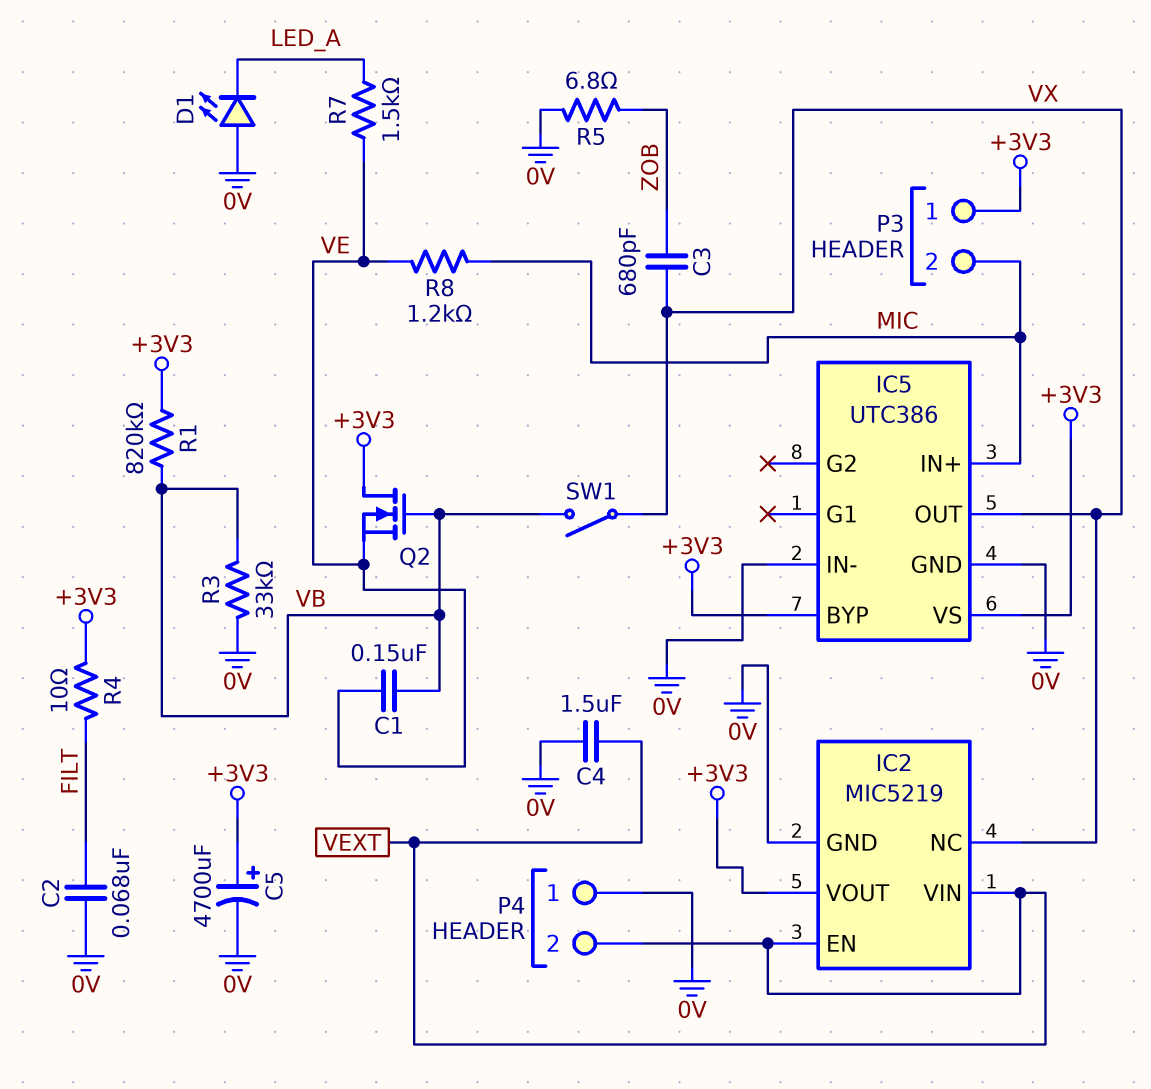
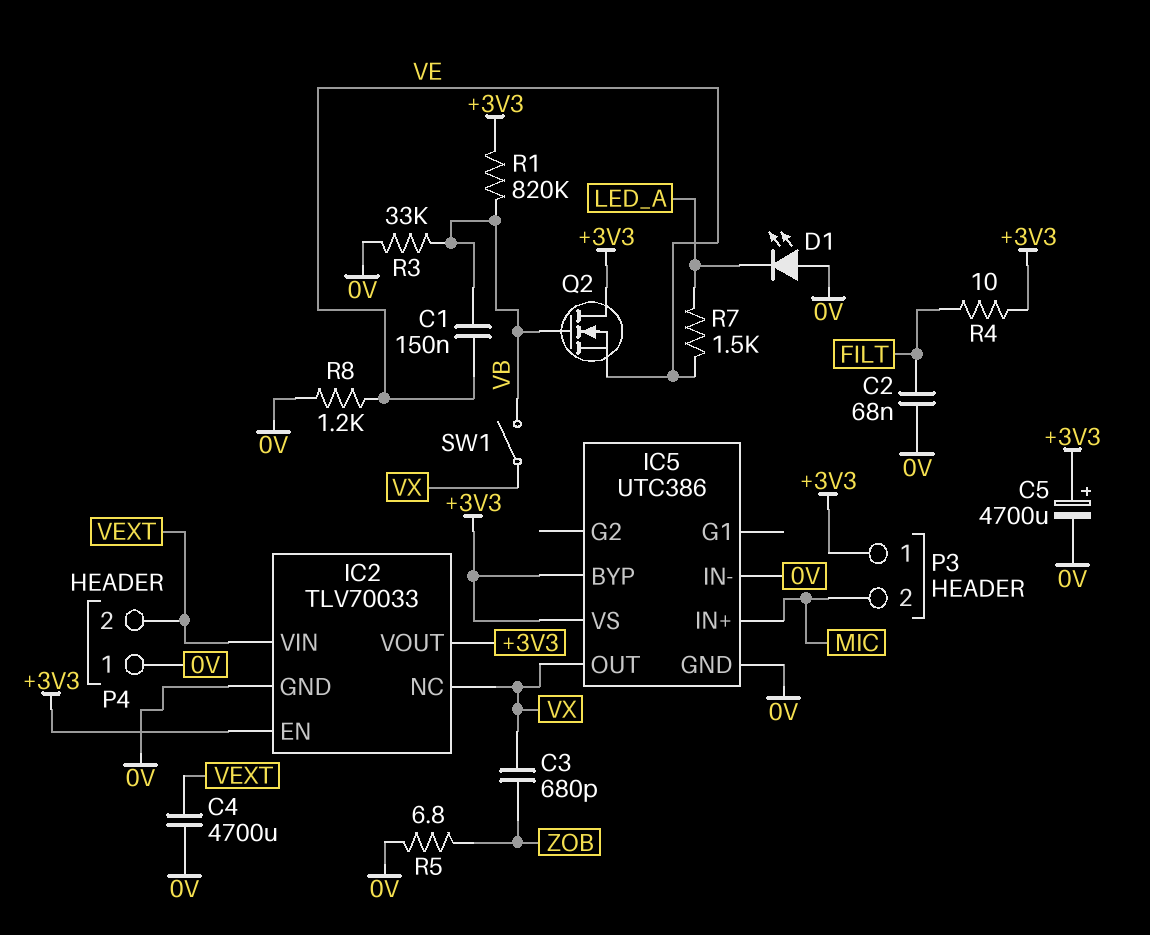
C4: 1.5uF (0V, VEXT) -> 4700uF (0V, VEXT)
IC2: MIC5219 -> TLV70033
IC2 pin EN: VEXT -> +3V3
R8: 1.2k (MIC, VE) -> 1.2k (0V, VE)

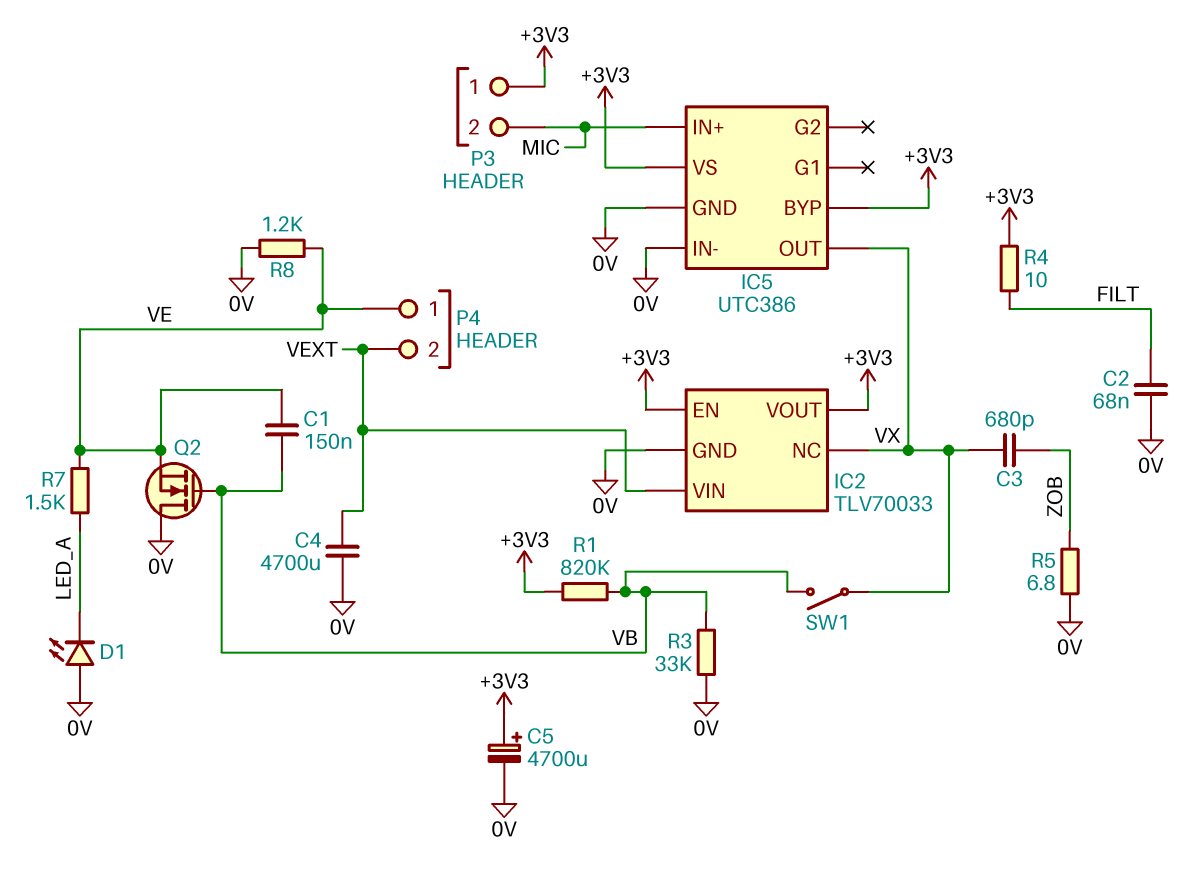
P4 pin 1: 0V -> VE
Q2: NMOS (G VB, D +3V3, S VE) -> NMOS (G VB, D 0V, S VE)

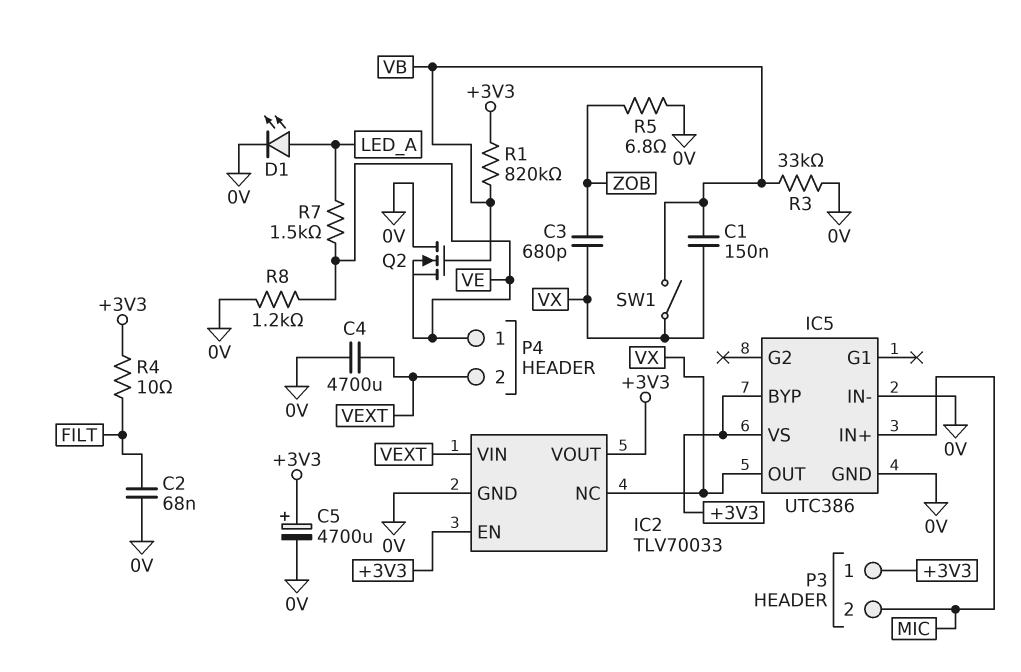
C1: 150nF (VB, VE) -> 150nF (VB, VX)
D1: LED (A 0V, K LED_A) -> LED (A LED_A, K 0V)

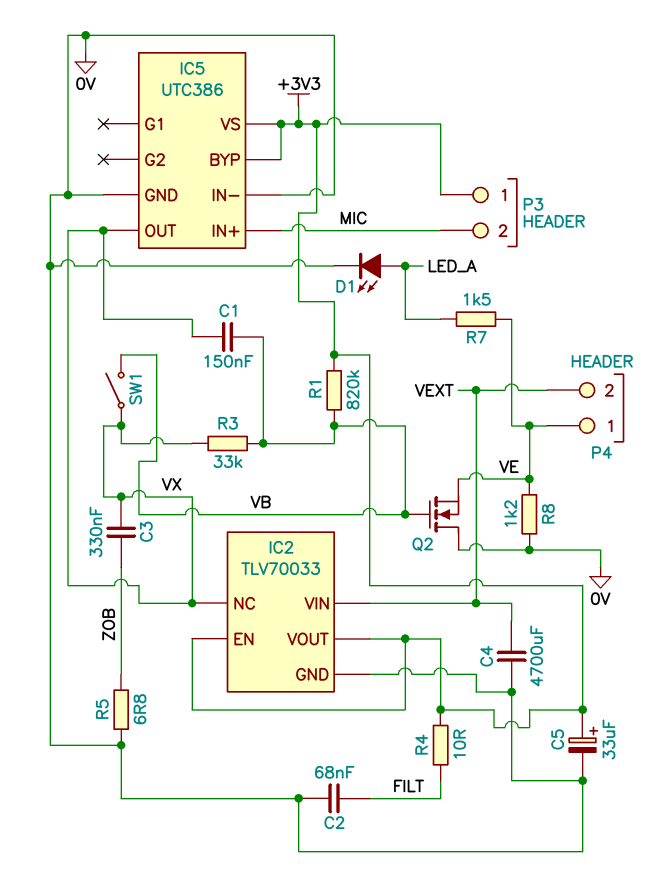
C3: 680pF (VX, ZOB) -> 330nF (VX, ZOB)
C5: 4700uF (plus +3V3, minus 0V) -> 33uF (plus +3V3, minus 0V)
R3: 33k (0V, VB) -> 33k (VB, VX)

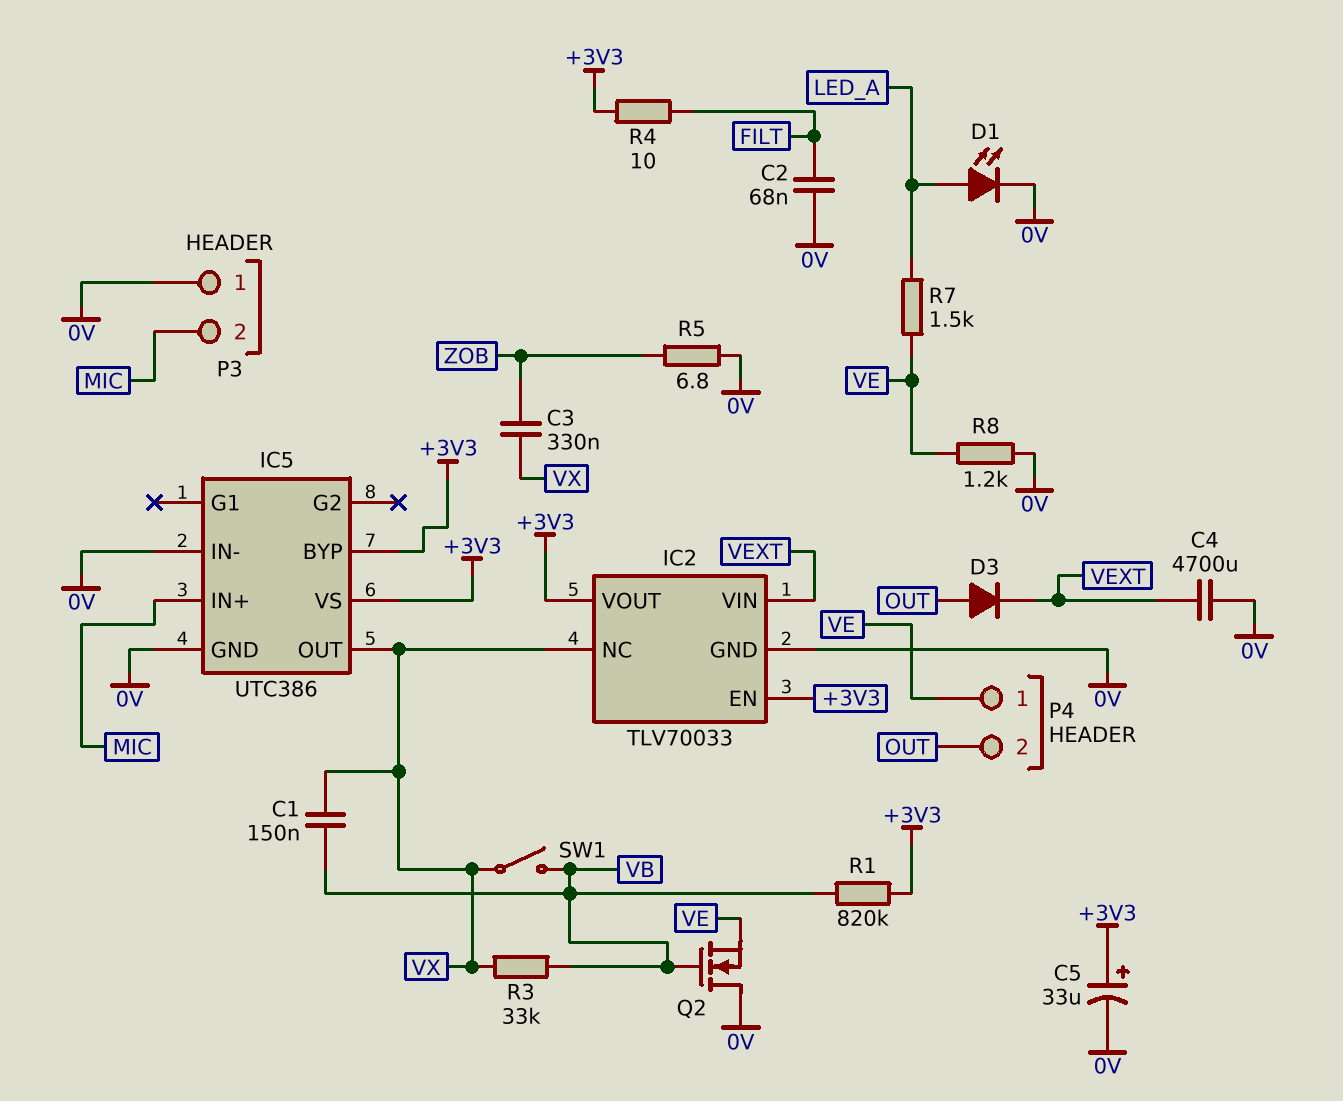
D3: none -> diode (A OUT, K VEXT)
P3 pin 1: +3V3 -> 0V
P4 pin 2: VEXT -> OUT

